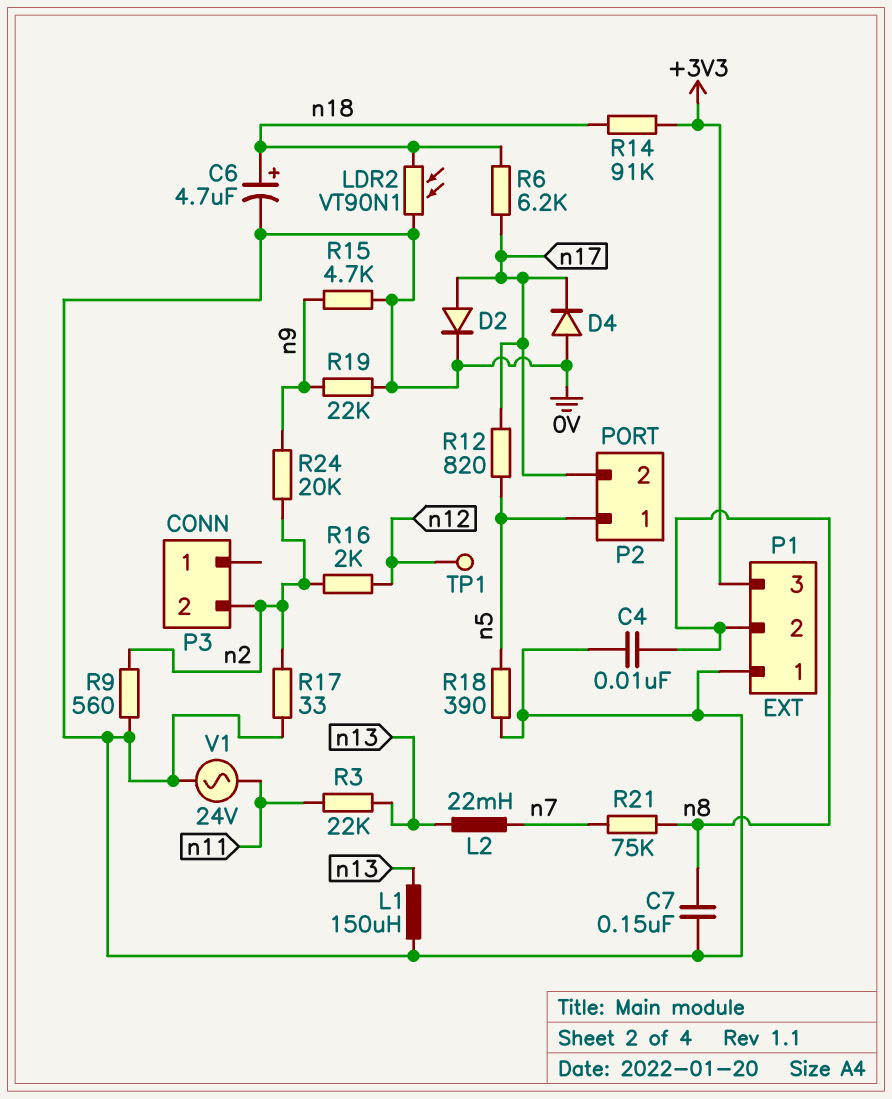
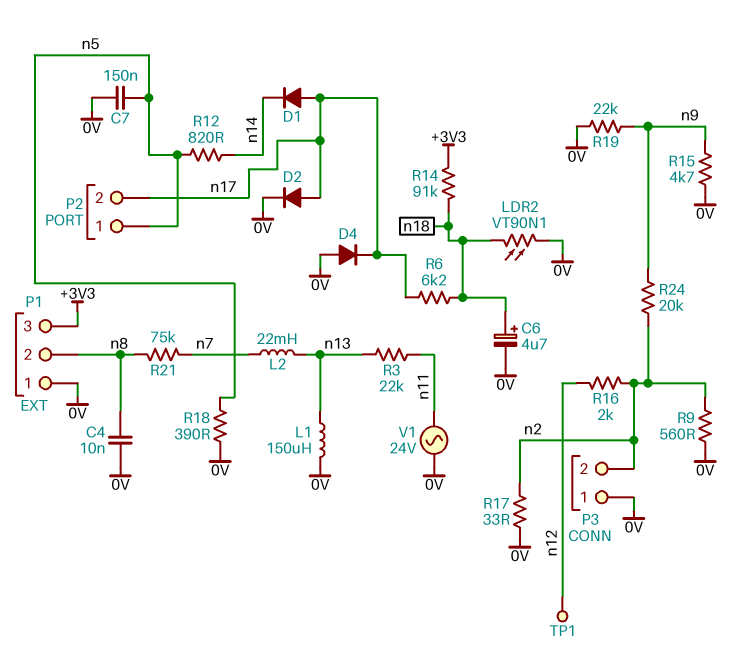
C7: 150nF (0V, n8) -> 150nF (0V, n5)
D1: none -> diode (A n17, K n14)
P3 pin 1: none -> 0V
R12: 820 (n5, n17) -> 820 (n5, n14)

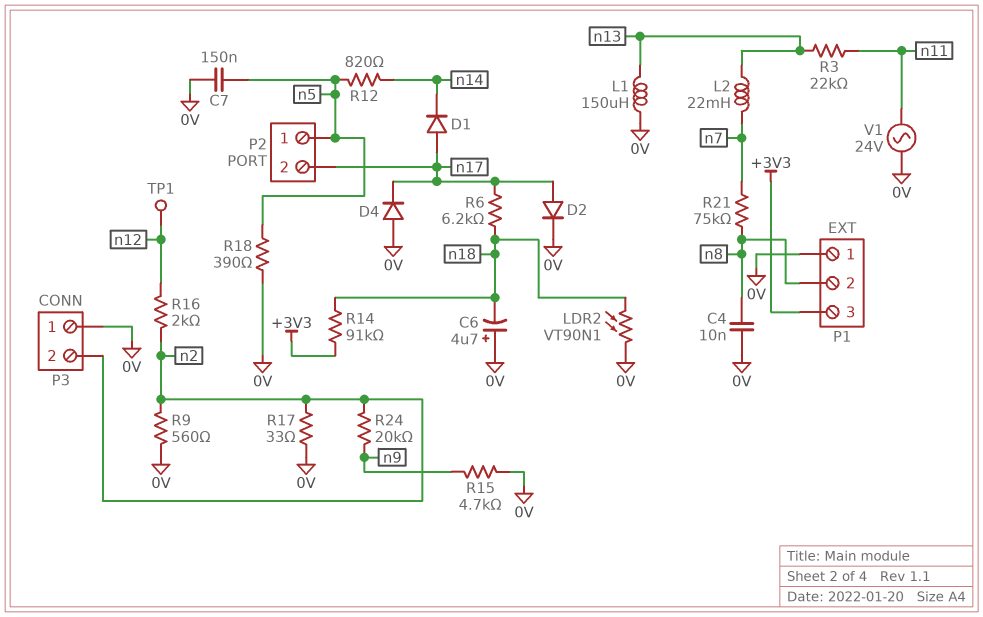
C6: 4.7uF (plus n18, minus 0V) -> 4.7uF (plus 0V, minus n18)
R19: 22k (0V, n9) -> none

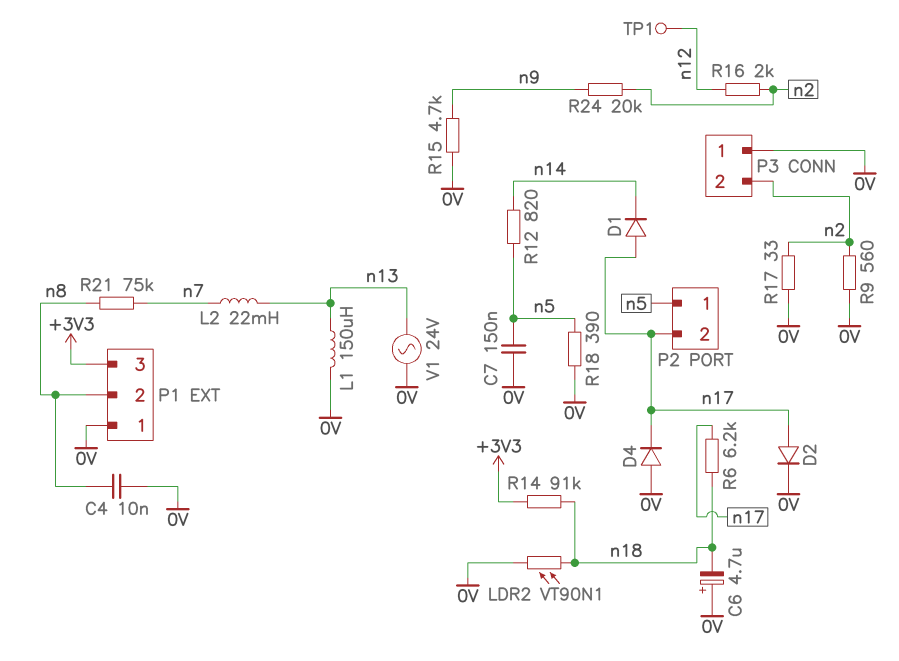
R3: 22k (n11, n13) -> none
V1: AC 24V (0V, n11) -> AC 24V (0V, n13)

